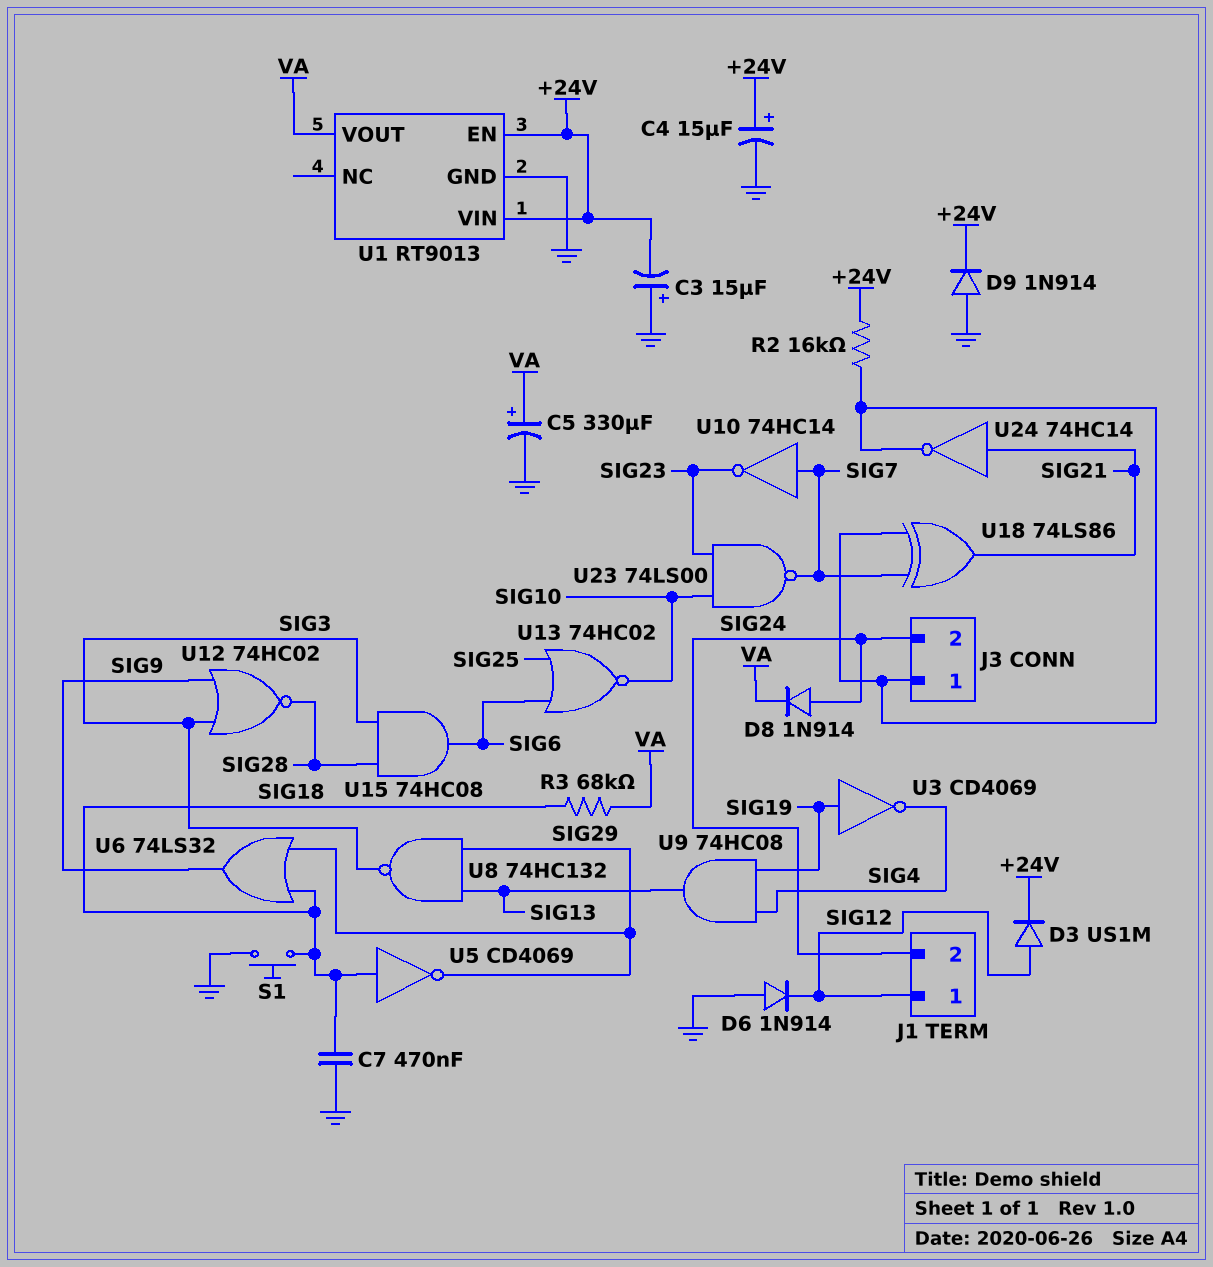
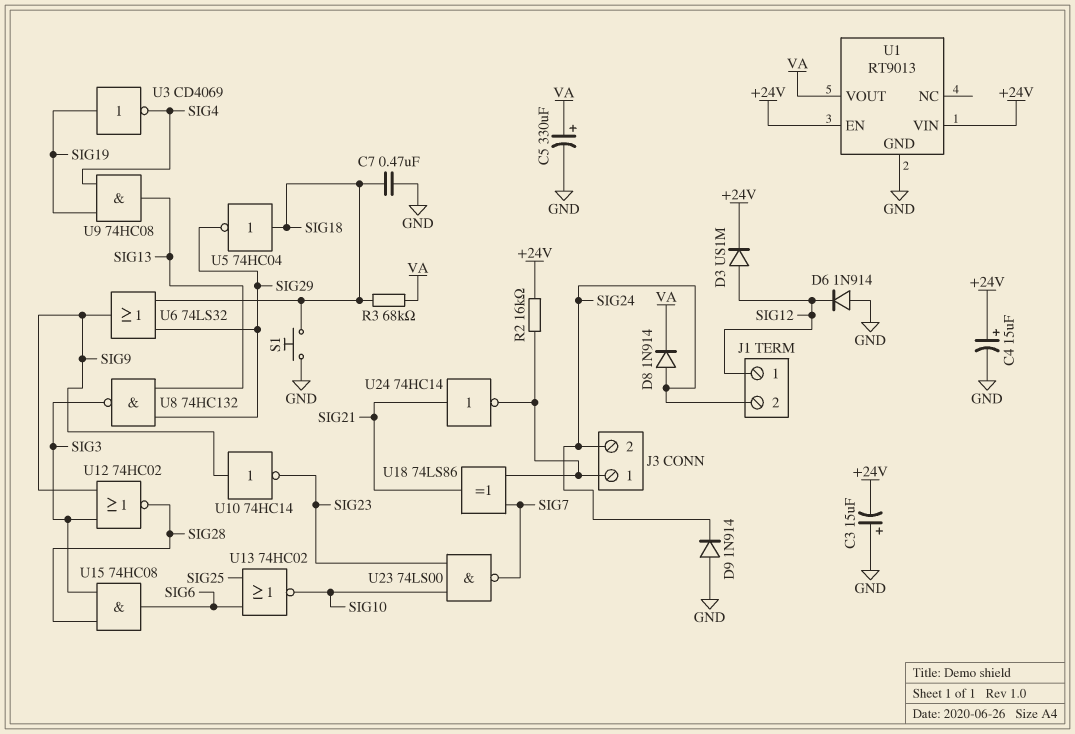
D9: diode 1N914 (A GND, K +24V) -> diode 1N914 (A GND, K SIG24)
U5: NOT CD4069 (in SIG18, out SIG29) -> NOT 74HC04 (in SIG18, out SIG29)
U10: NOT 74HC14 (in SIG7, out SIG23) -> NOT 74HC14 (in SIG9, out SIG23)

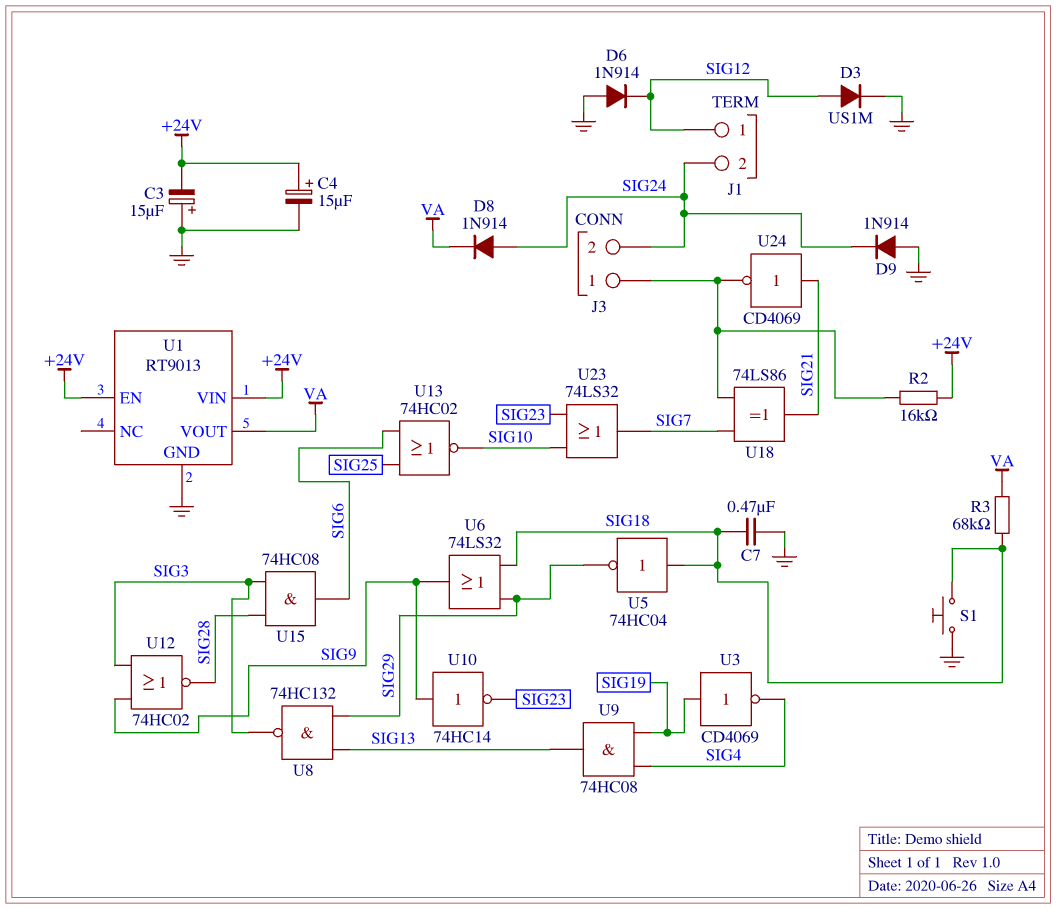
C5: 330uF (plus VA, minus GND) -> none
D3: diode US1M (A SIG12, K +24V) -> diode US1M (A SIG12, K GND)
U23: NAND 74LS00 (in SIG10, in SIG23, out SIG7) -> OR 74LS32 (in SIG10, in SIG23, out SIG7)
U24: NOT 74HC14 (in SIG21, out J3/1) -> NOT CD4069 (in SIG21, out J3/1)

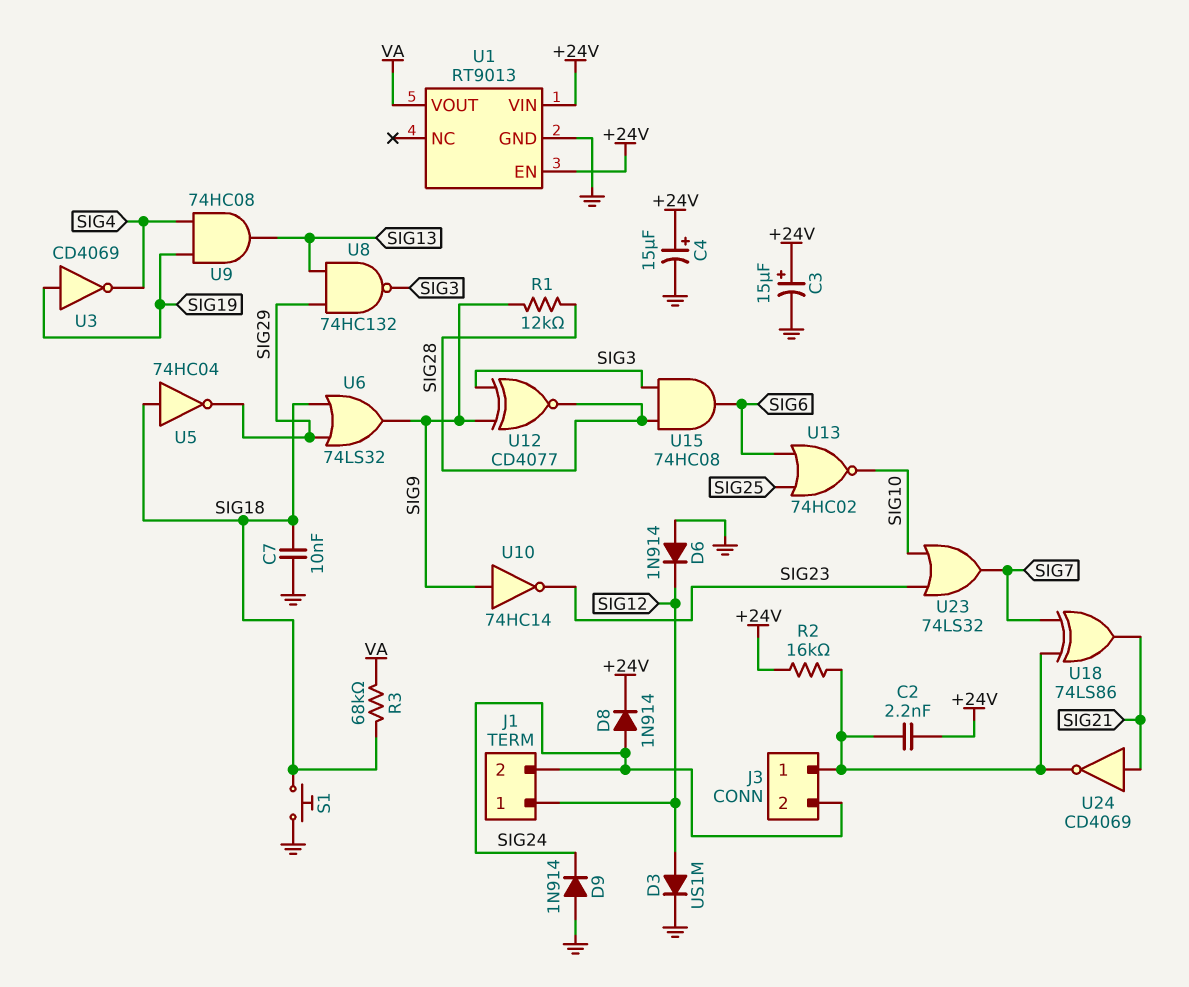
C2: none -> 2.2nF (+24V, J3/1)
C3: 15uF (plus GND, minus +24V) -> 15uF (plus +24V, minus GND)
C7: 470nF (GND, SIG18) -> 10nF (GND, SIG18)
D8: diode 1N914 (A SIG24, K VA) -> diode 1N914 (A SIG24, K +24V)
R1: none -> 12k (SIG9, SIG28)
U12: NOR 74HC02 (in SIG3, in SIG9, out SIG28) -> XNOR CD4077 (in SIG3, in SIG9, out SIG28)

